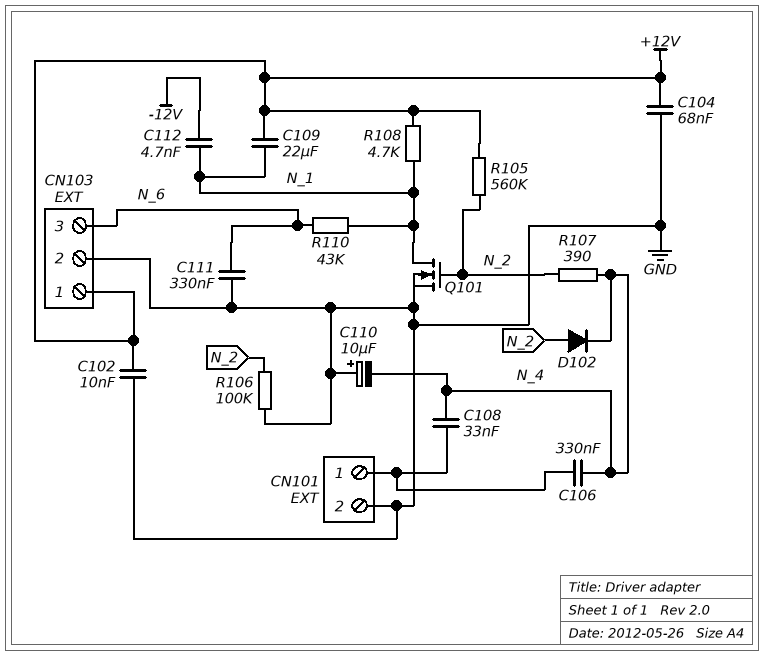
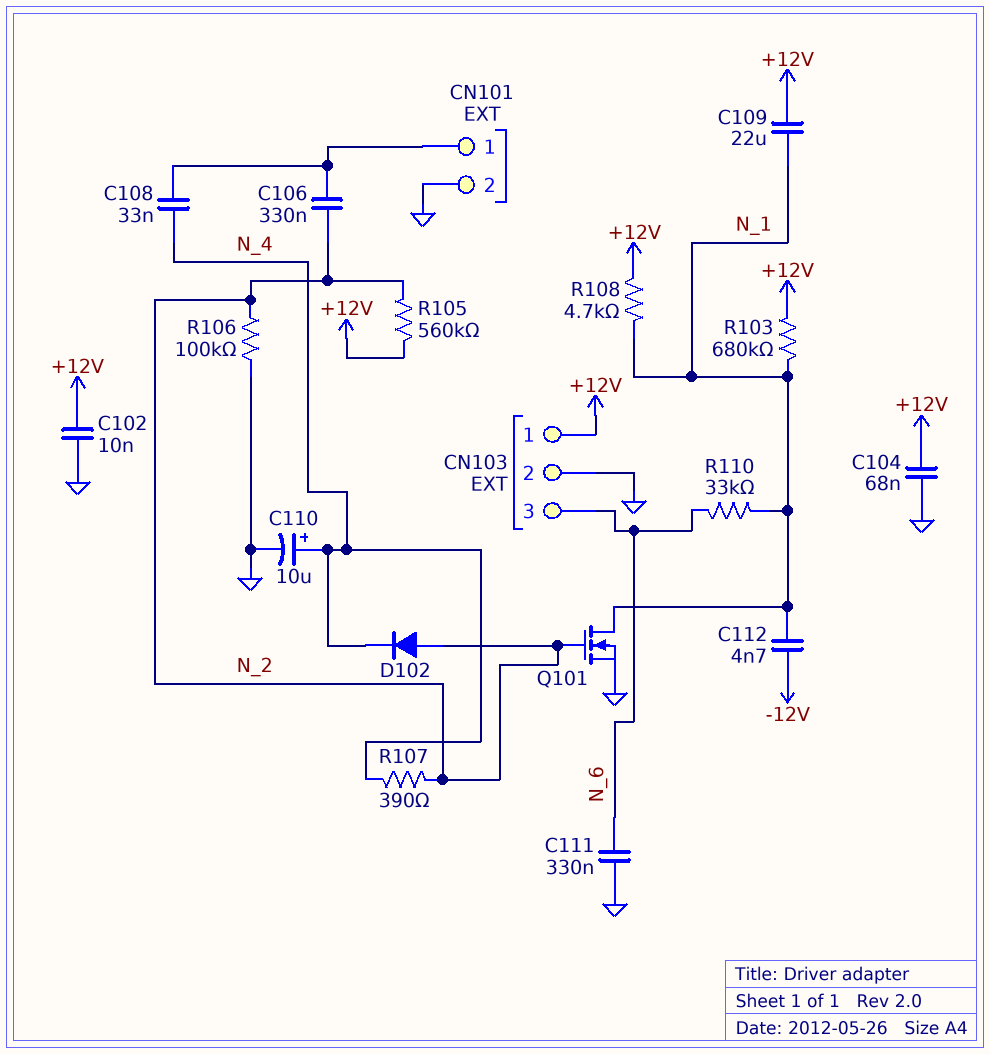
C106: 330nF (CN101/1, N_4) -> 330nF (CN101/1, N_2)
C110: 10uF (plus GND, minus N_4) -> 10uF (plus N_4, minus GND)
R103: none -> 680k (+12V, N_1)
R110: 43k (N_1, N_6) -> 33k (N_1, N_6)

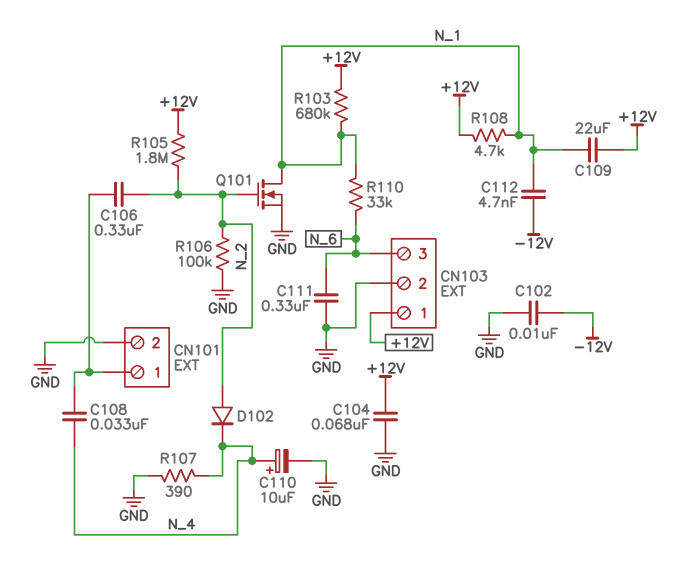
C102: 10nF (+12V, GND) -> 10nF (-12V, GND)
R105: 560k (+12V, N_2) -> 1.8M (+12V, N_2)
R107: 390 (N_2, N_4) -> 390 (GND, N_4)

